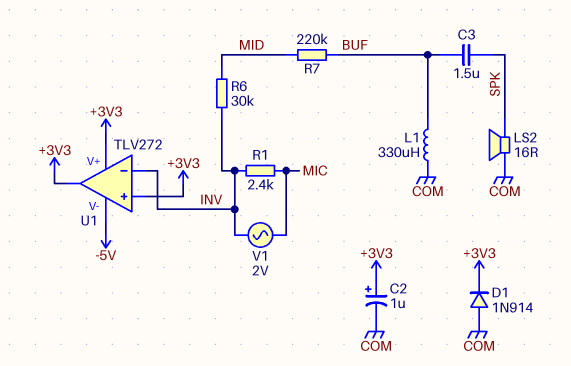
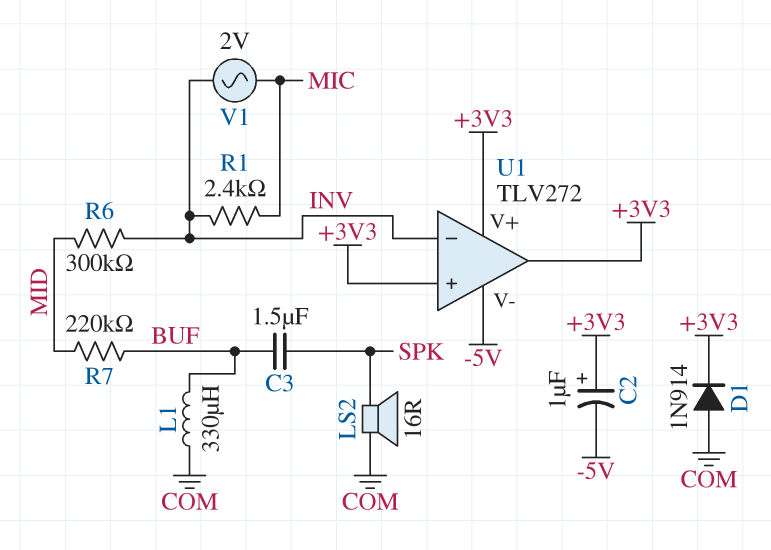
C2: 1uF (plus +3V3, minus COM) -> 1uF (plus +3V3, minus -5V)
R6: 30k (INV, MID) -> 300k (INV, MID)

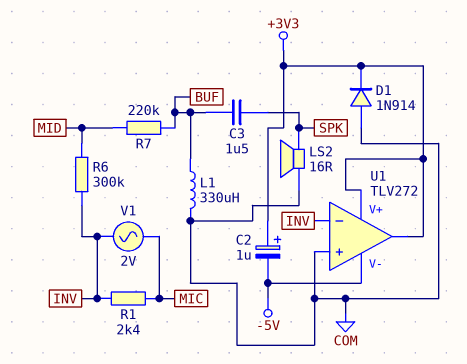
U1 pin in+: +3V3 -> COM

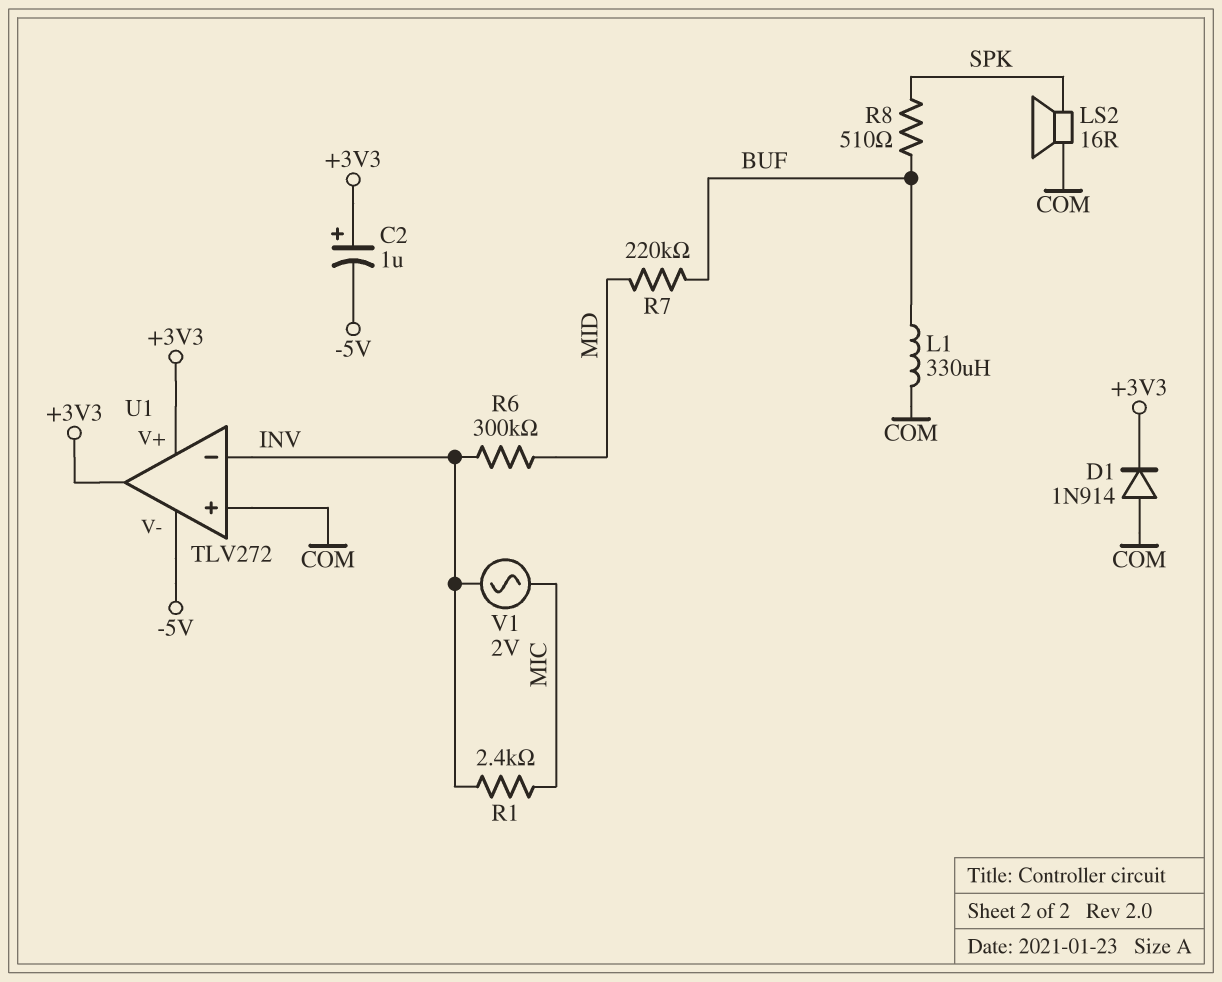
C3: 1.5uF (BUF, SPK) -> none
R8: none -> 510 (BUF, SPK)

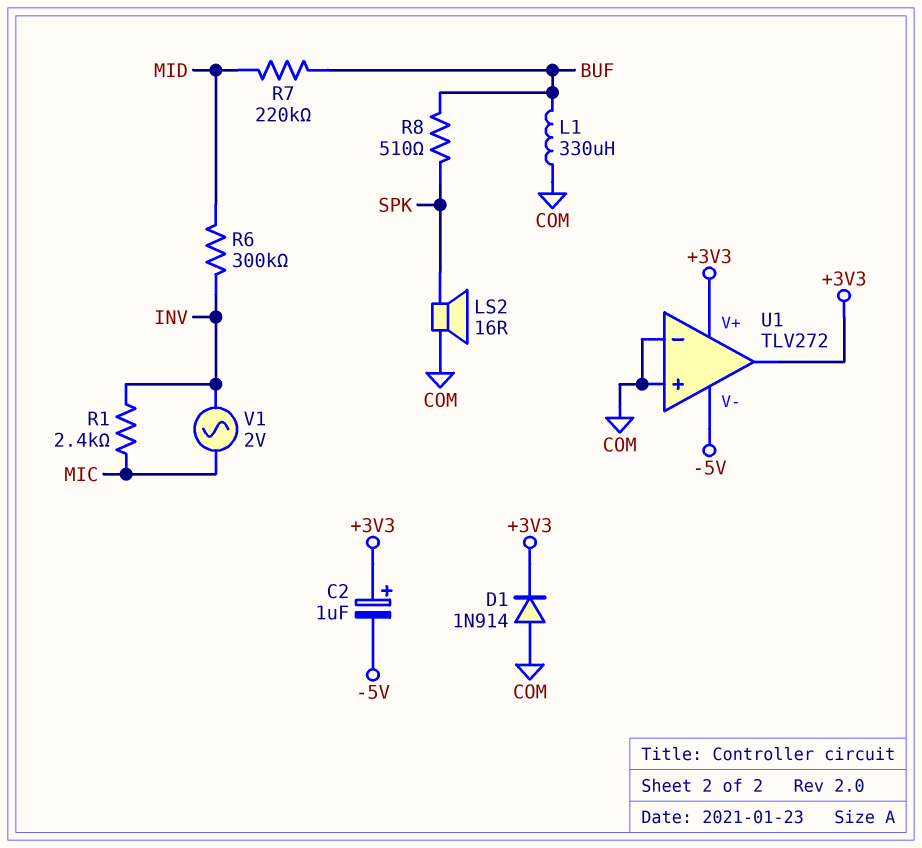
U1 pin in-: INV -> COM

